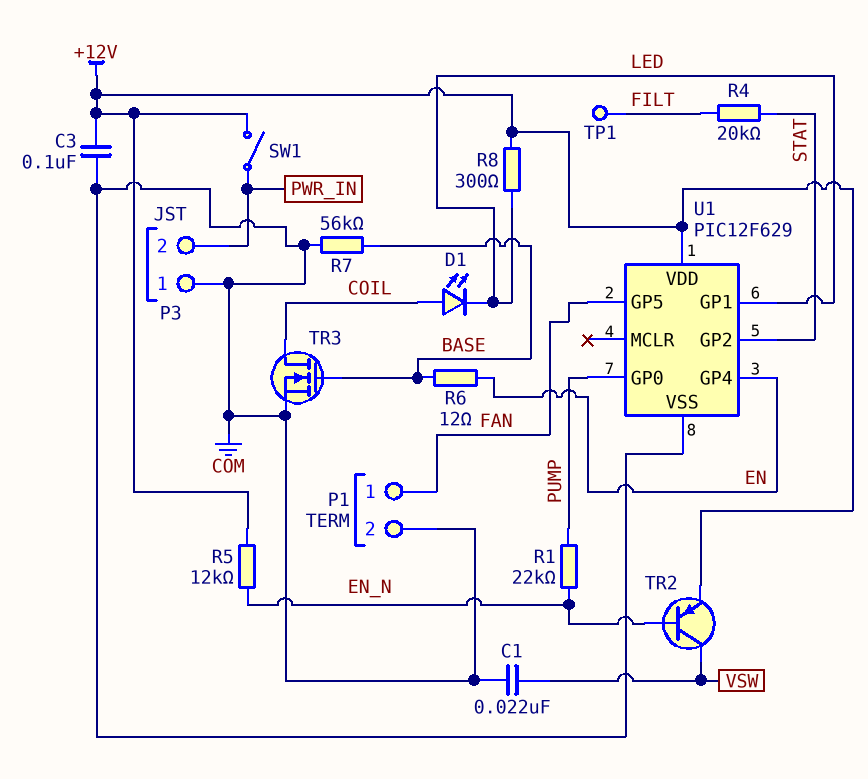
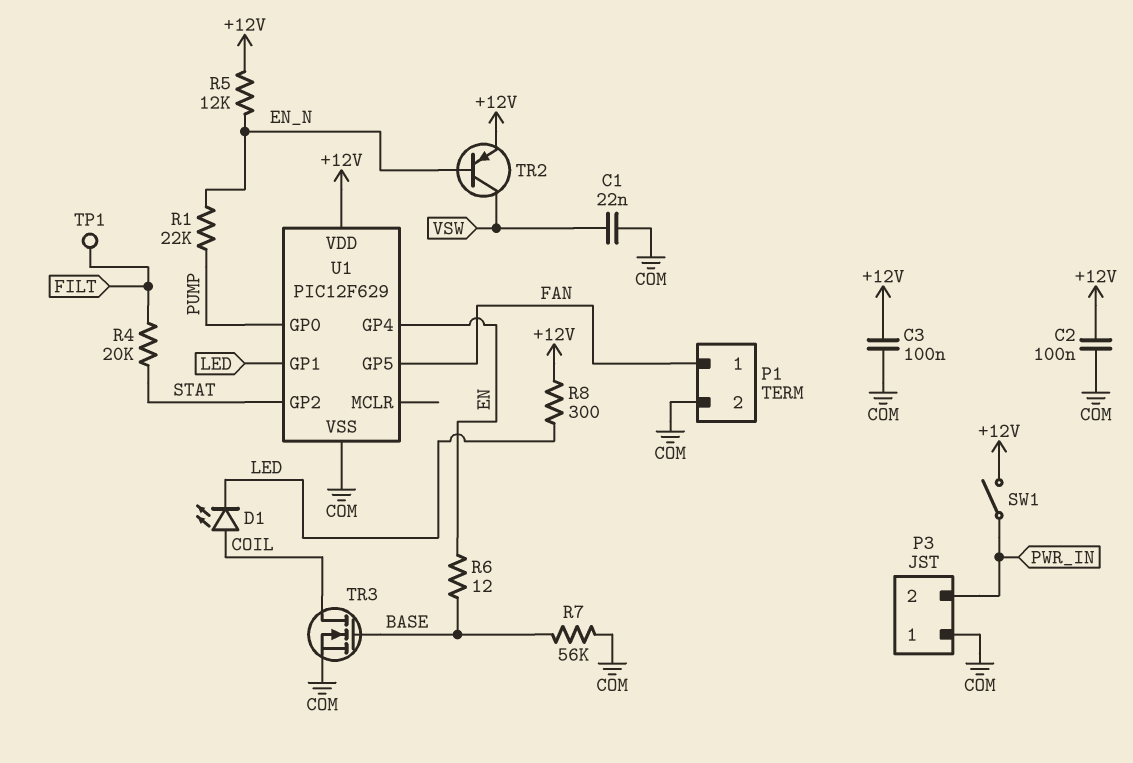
C2: none -> 100nF (+12V, COM)

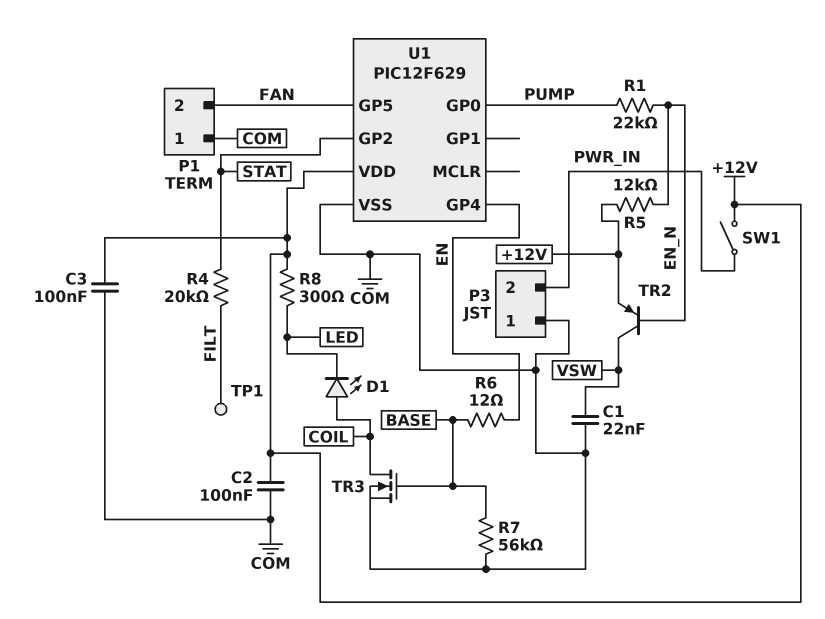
P1 pin 1: FAN -> COM
P1 pin 2: COM -> FAN
U1 pin GP1: LED -> none

